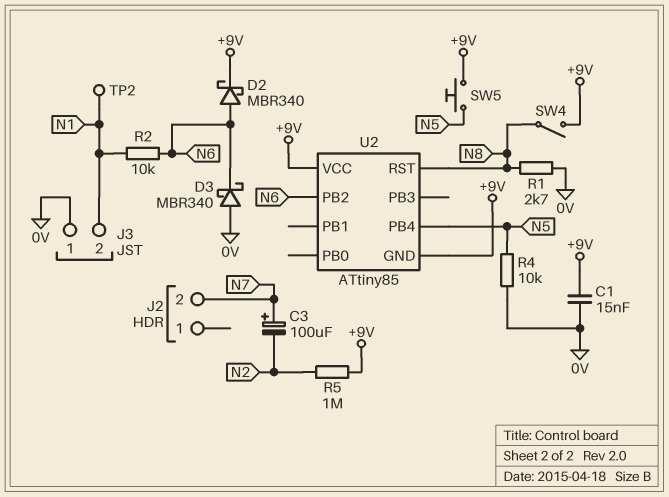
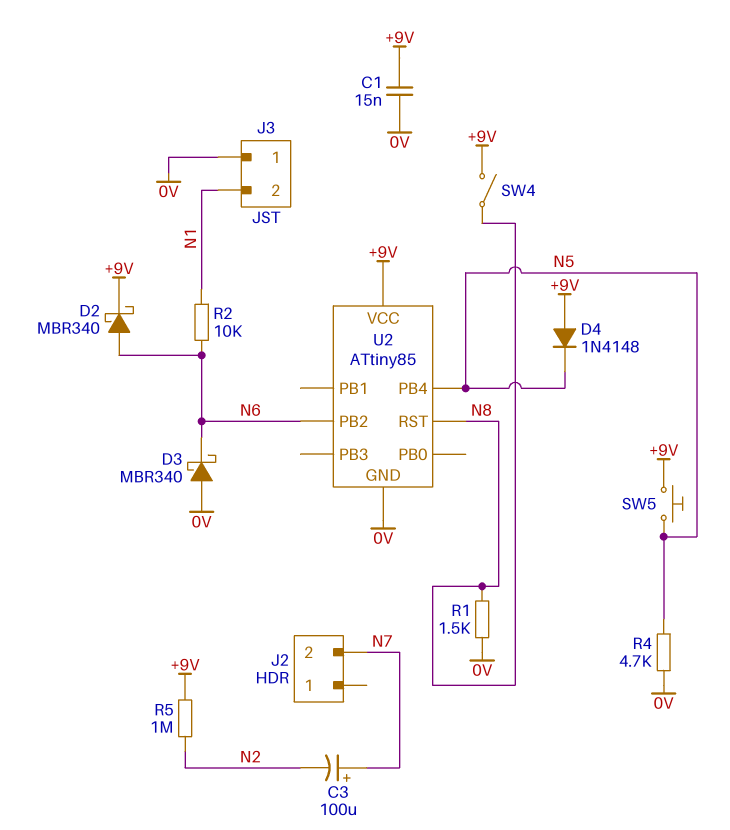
D4: none -> diode 1N4148 (A +9V, K N5)
R1: 2.7k (0V, N8) -> 1.5k (0V, N8)
R4: 10k (0V, N5) -> 4.7k (0V, N5)
TP2: test point (N1) -> none
U2 pin GND: +9V -> 0V

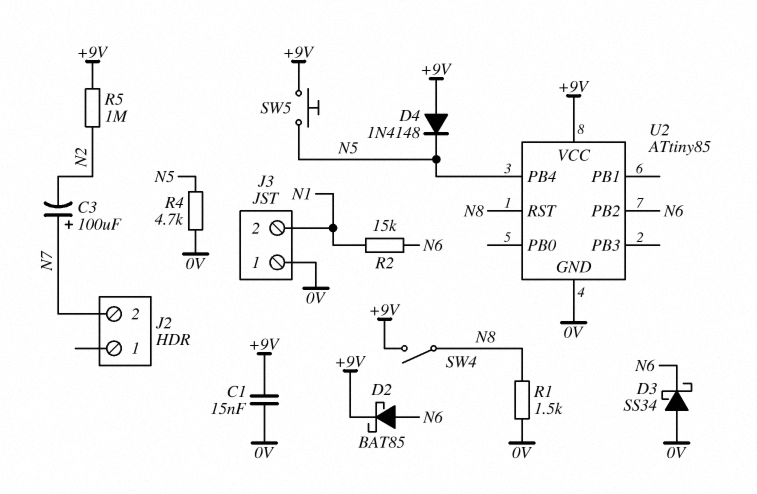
D2: schottky MBR340 (A N6, K +9V) -> schottky BAT85 (A N6, K +9V)
D3: schottky MBR340 (A 0V, K N6) -> schottky SS34 (A 0V, K N6)
R2: 10k (N1, N6) -> 15k (N1, N6)

